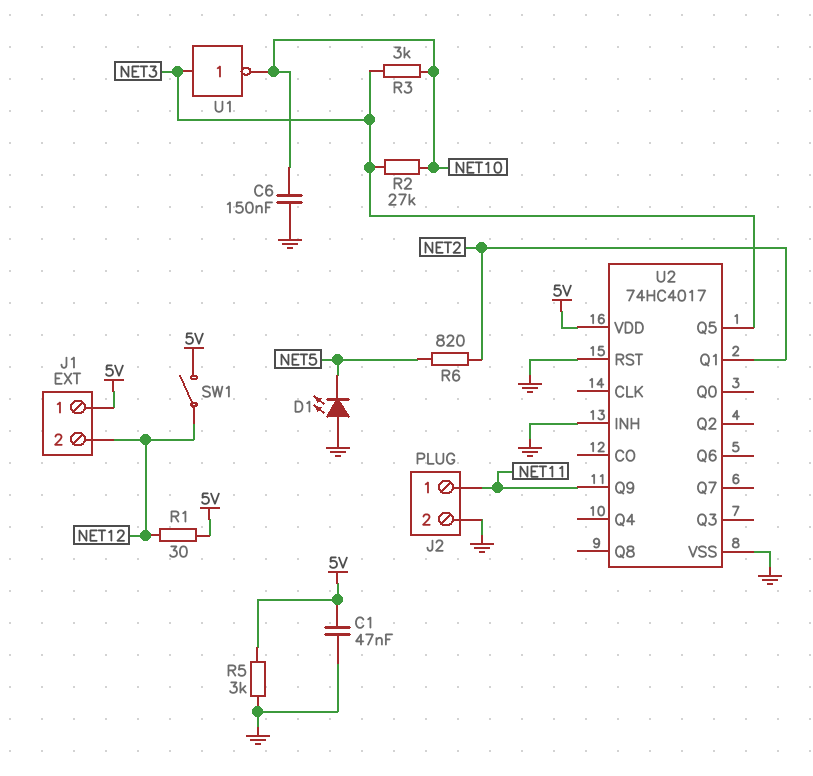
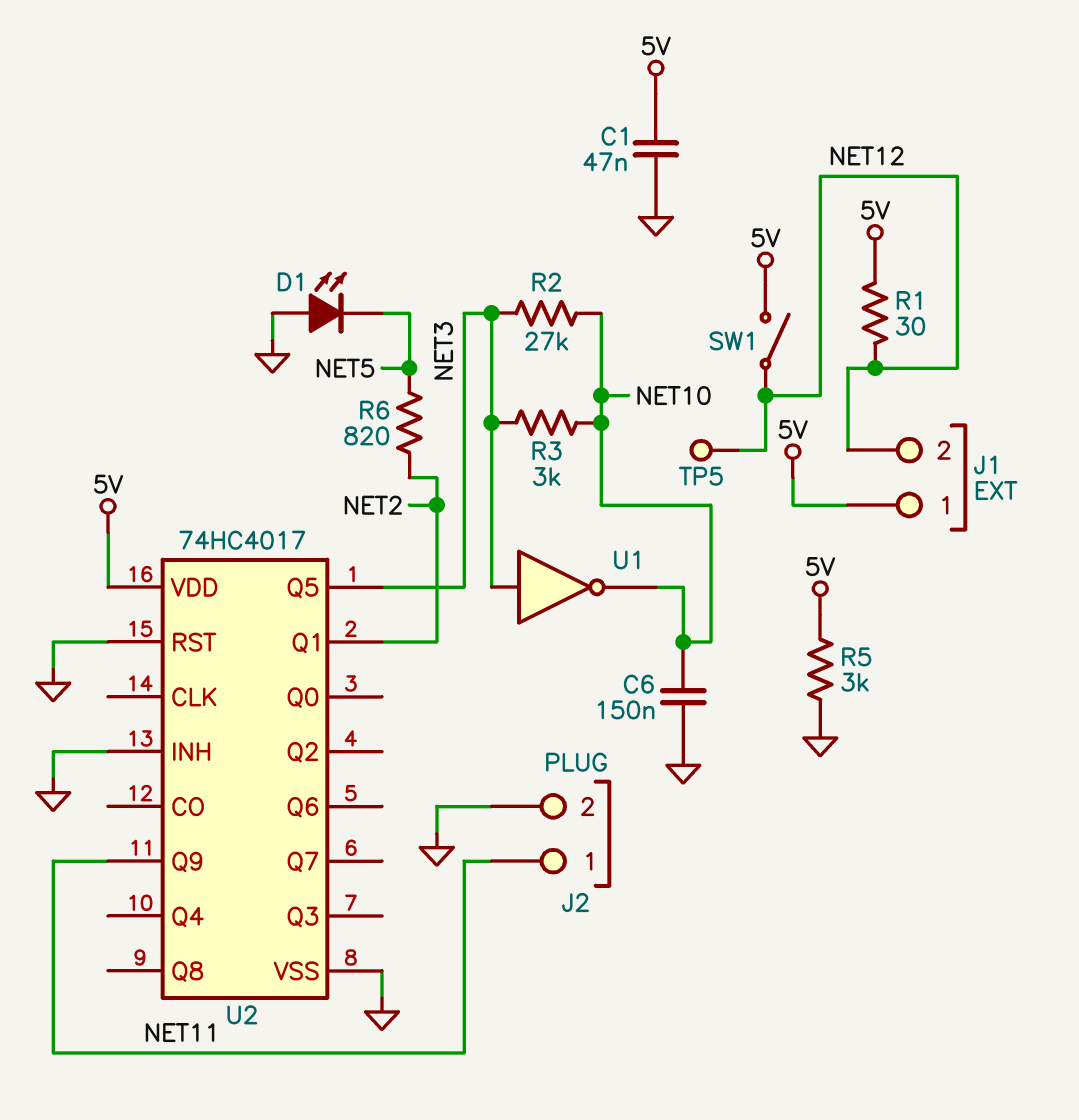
TP5: none -> test point (NET12)

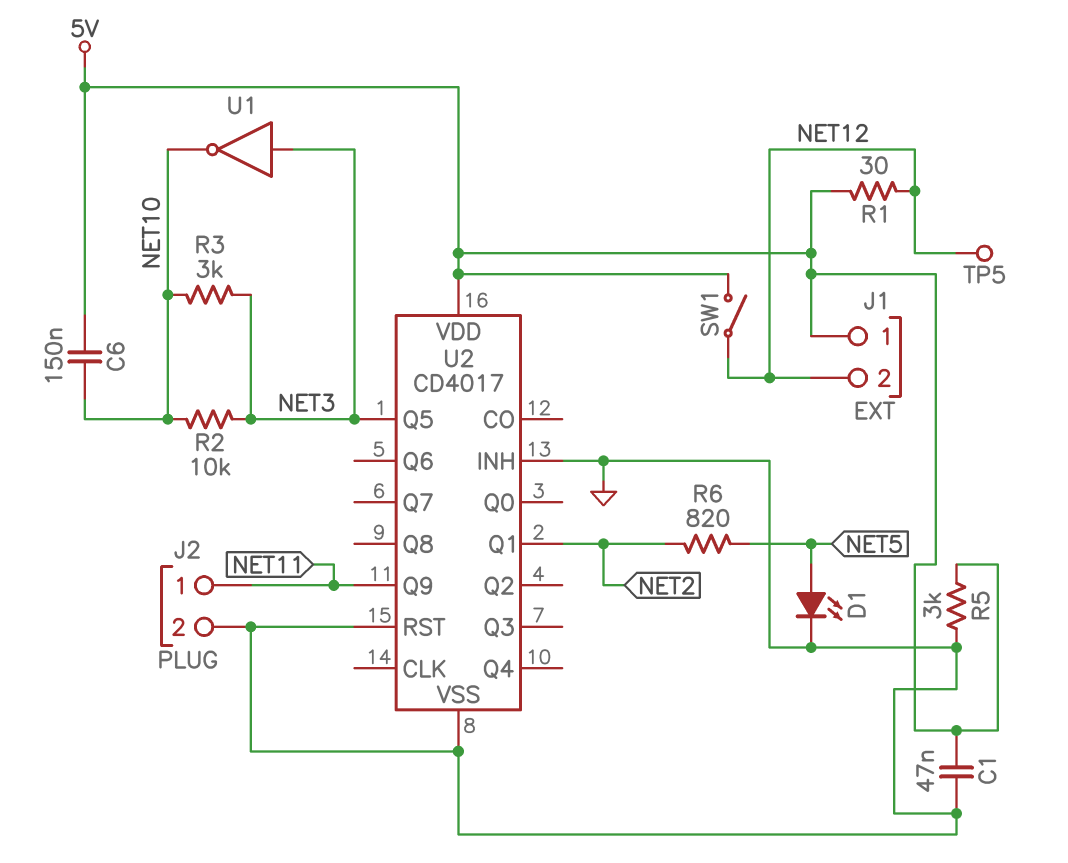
C6: 150nF (GND, NET10) -> 150nF (5V, NET10)
D1: LED (A GND, K NET5) -> LED (A NET5, K GND)
R2: 27k (NET3, NET10) -> 10k (NET3, NET10)
U2: 74HC4017 -> CD4017

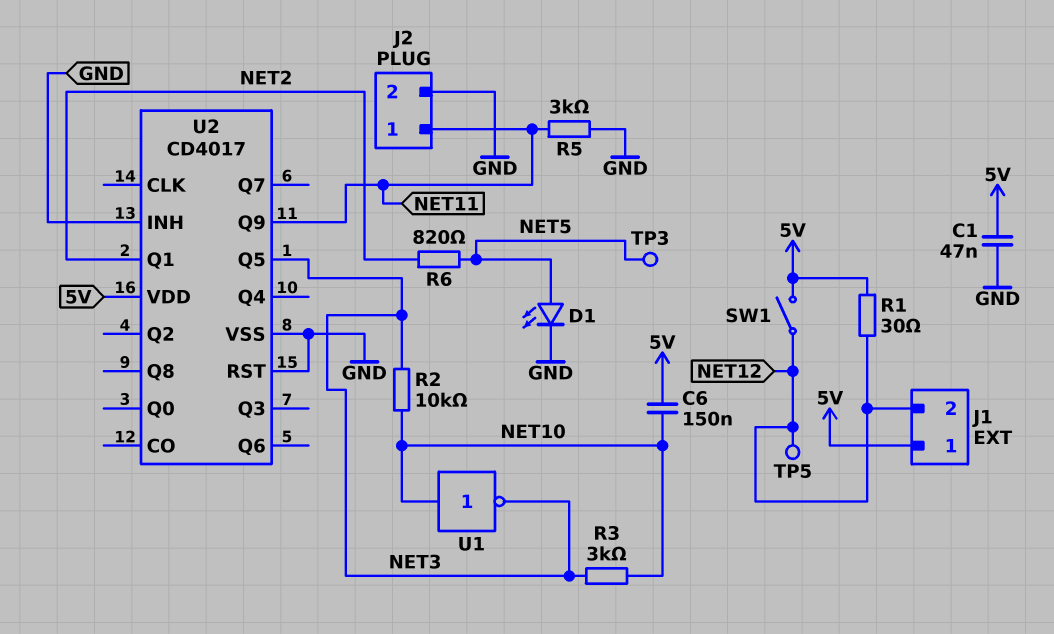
R5: 3k (5V, GND) -> 3k (GND, NET11)
TP3: none -> test point (NET5)
U1: NOT (in NET3, out NET10) -> NOT (in NET10, out NET3)

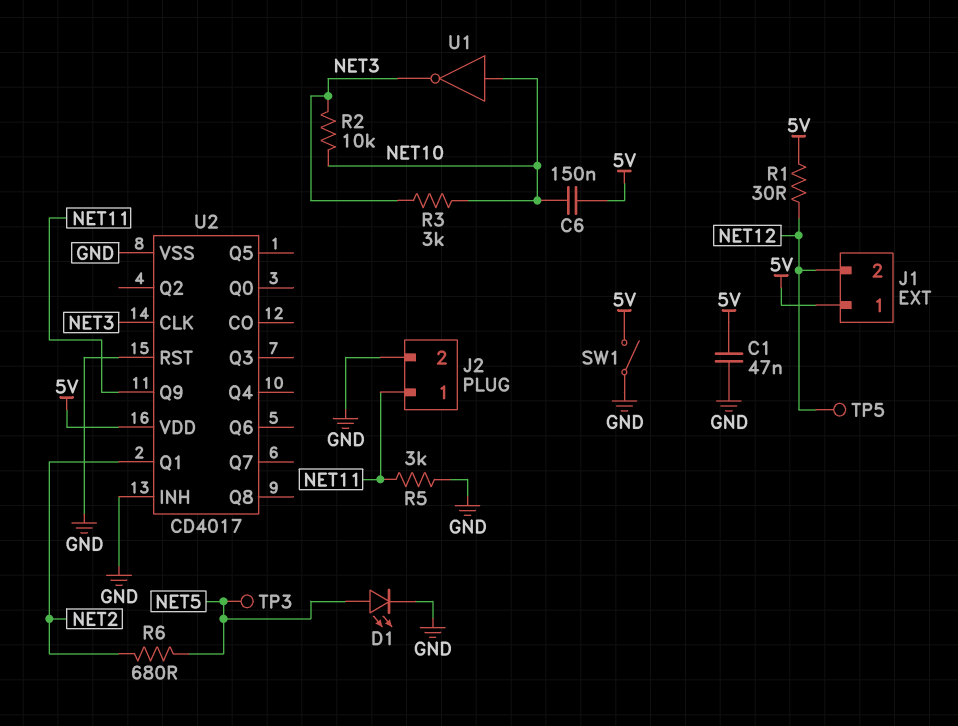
R6: 820 (NET2, NET5) -> 680 (NET2, NET5)
SW1: switch (5V, NET12) -> switch (5V, GND)
U2 pin CLK: none -> NET3
U2 pin Q5: NET3 -> none

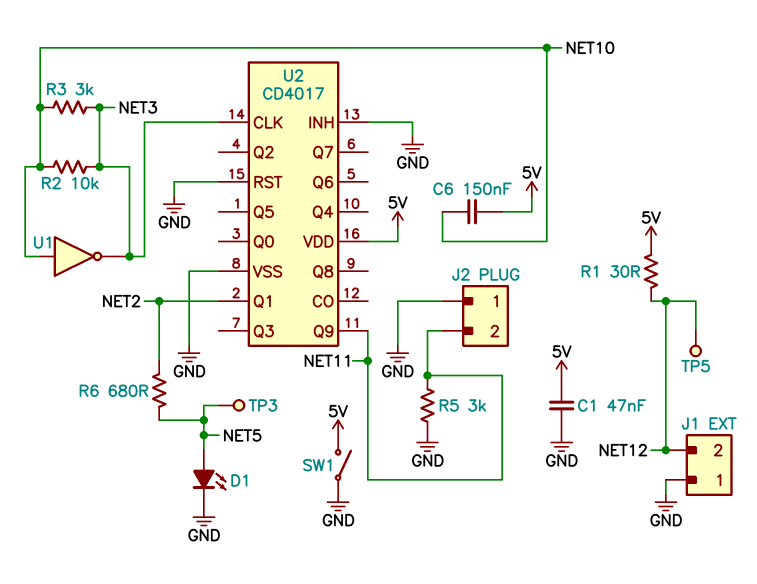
J1 pin 1: 5V -> GND
J2 pin 1: NET11 -> GND
J2 pin 2: GND -> NET11

